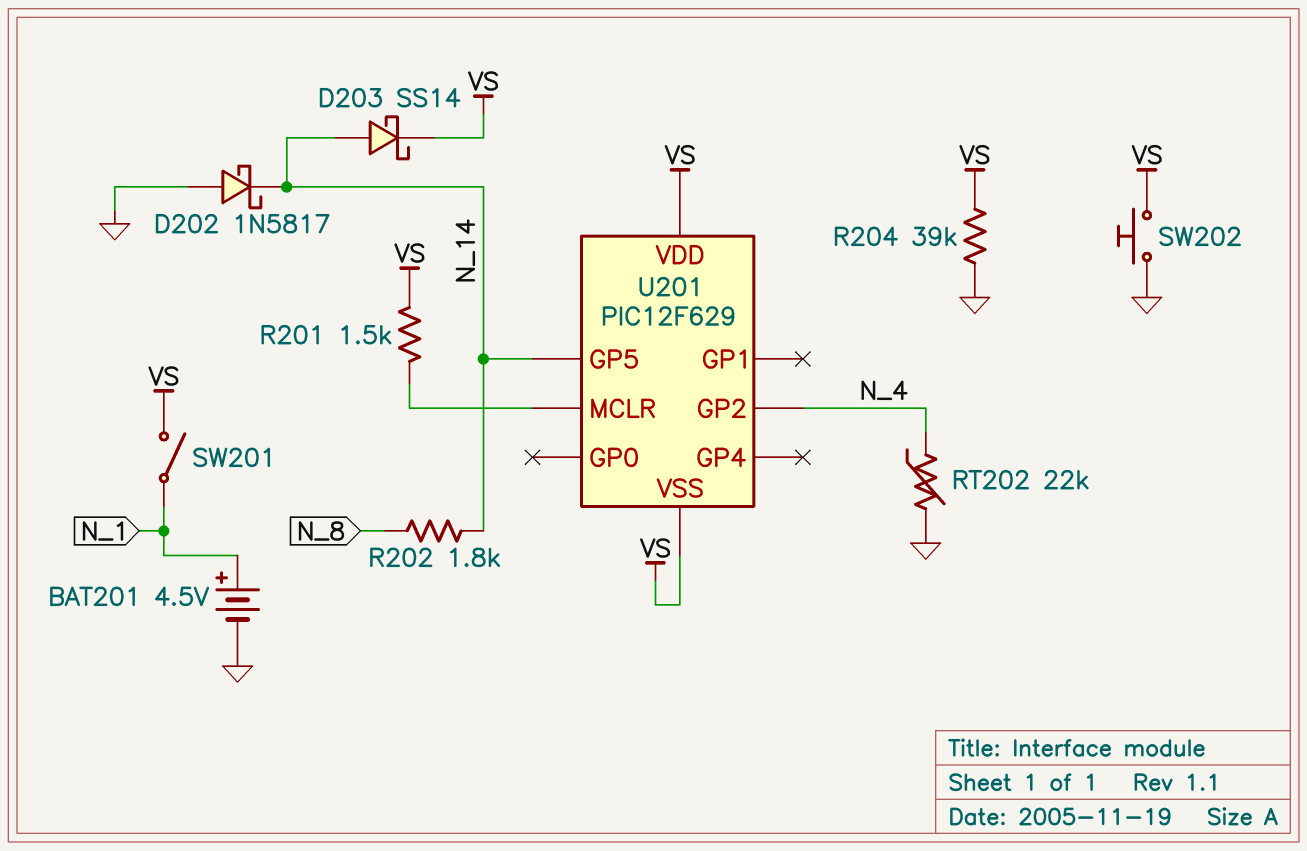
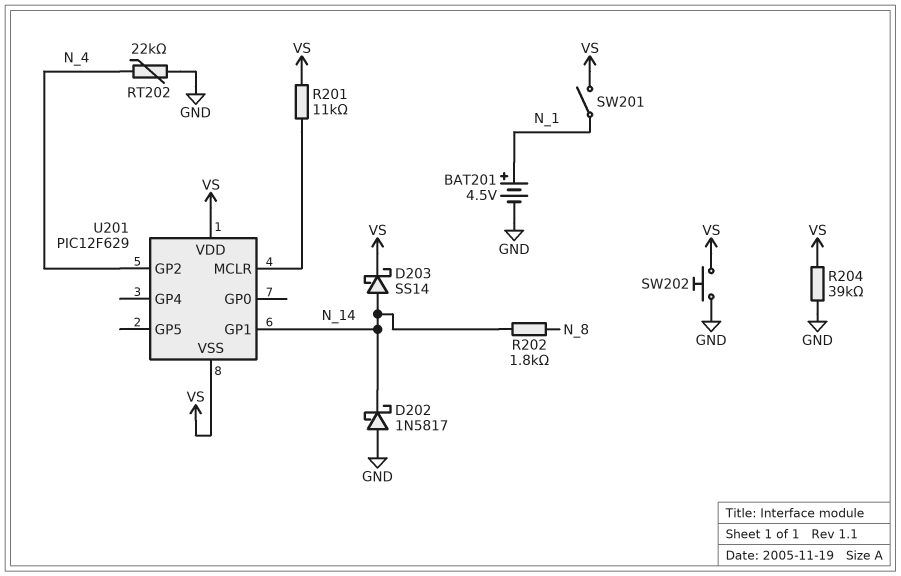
R201: 1.5k (U201/MCLR, VS) -> 11k (U201/MCLR, VS)
U201 pin GP1: none -> N_14
U201 pin GP5: N_14 -> none

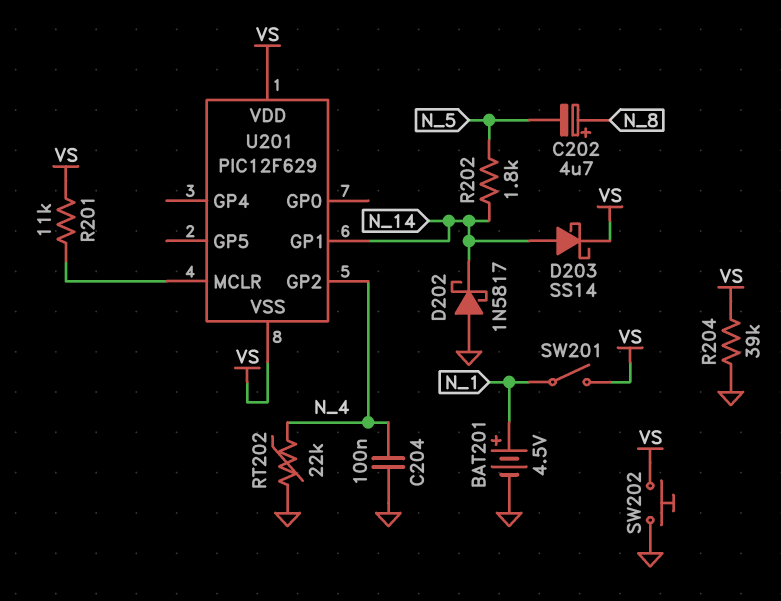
C202: none -> 4.7uF (plus N_8, minus N_5)
C204: none -> 100nF (GND, N_4)
R202: 1.8k (N_8, N_14) -> 1.8k (N_5, N_14)

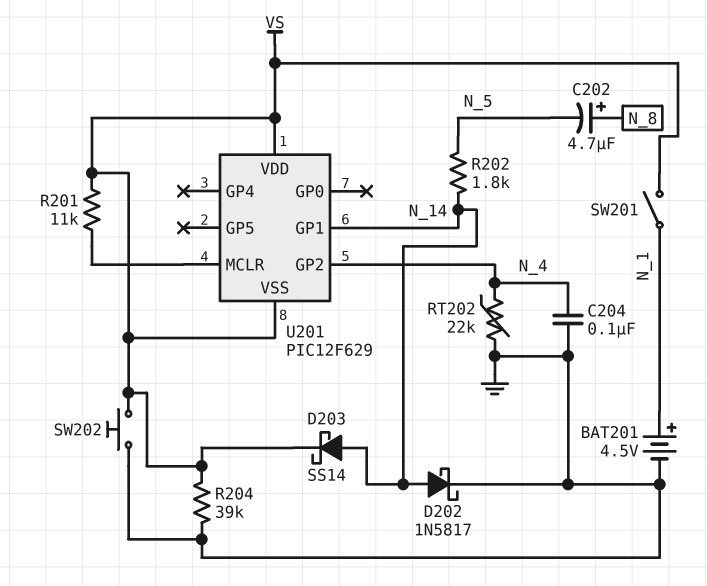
D202: schottky 1N5817 (A GND, K N_14) -> schottky 1N5817 (A N_14, K GND)

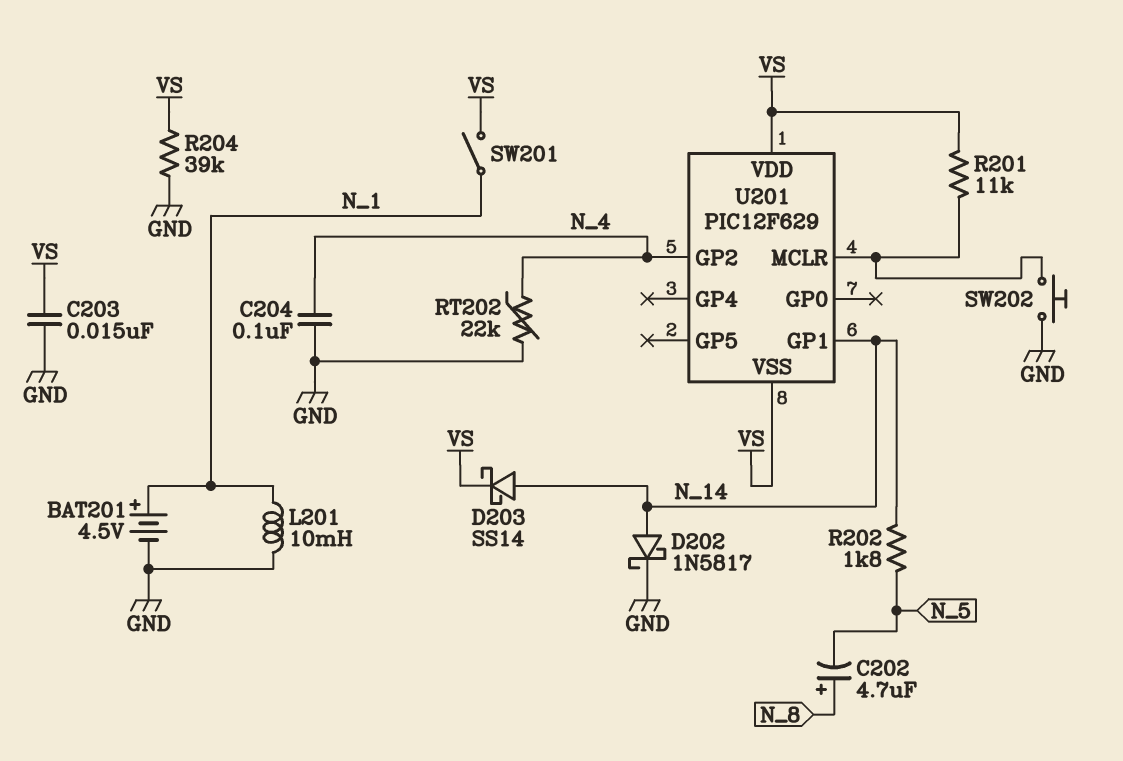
C203: none -> 15nF (GND, VS)
L201: none -> 10mH (GND, N_1)
SW202: button (GND, VS) -> button (GND, U201/MCLR)

